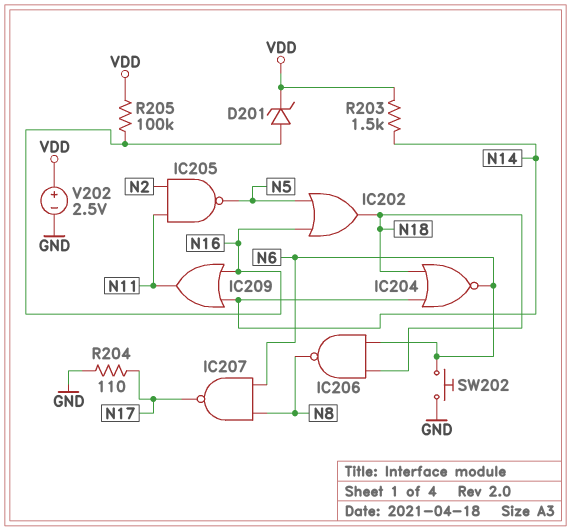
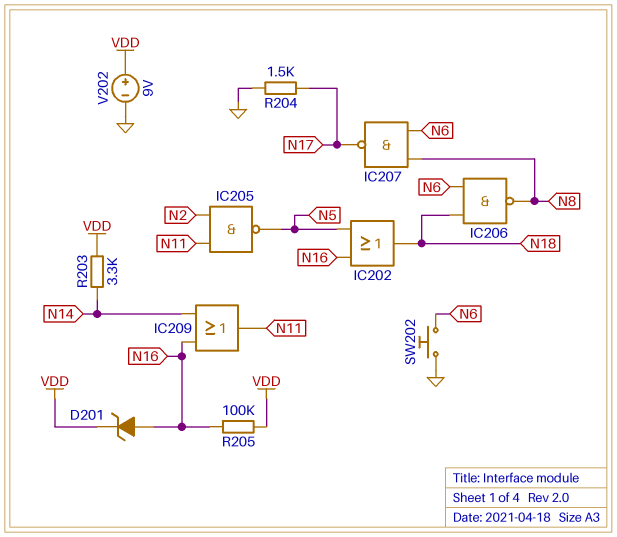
IC204: NOR (in N14, in N18, out N6) -> none
R203: 1.5k (N14, VDD) -> 3.3k (N14, VDD)
R204: 110 (GND, N17) -> 1.5k (GND, N17)
V202: 2.5V (plus VDD, minus GND) -> 9V (plus VDD, minus GND)

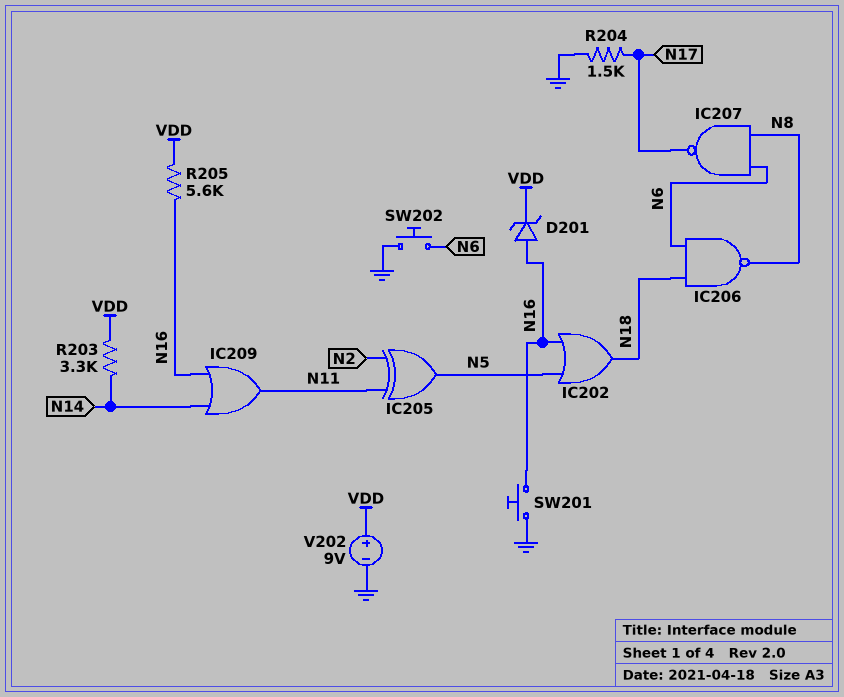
IC205: NAND (in N2, in N11, out N5) -> XOR (in N2, in N11, out N5)
R205: 100k (N16, VDD) -> 5.6k (N16, VDD)
SW201: none -> button (GND, N16)

